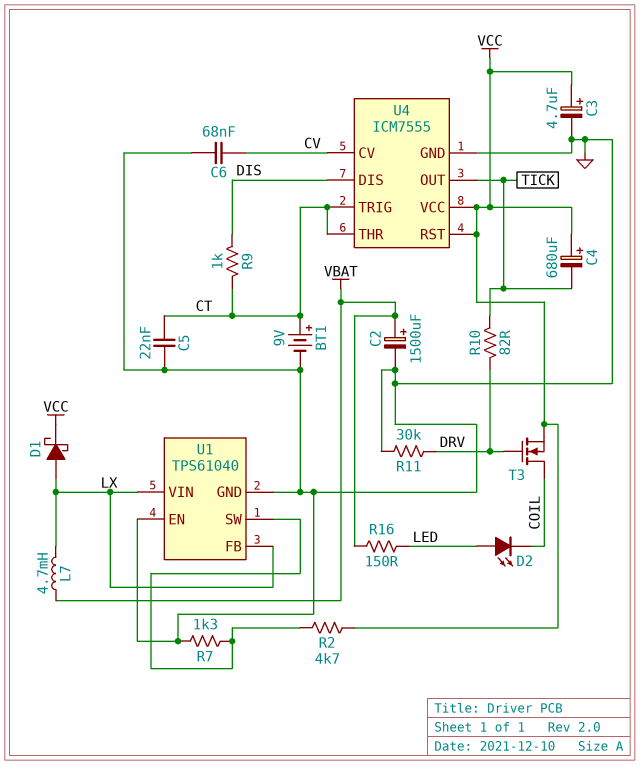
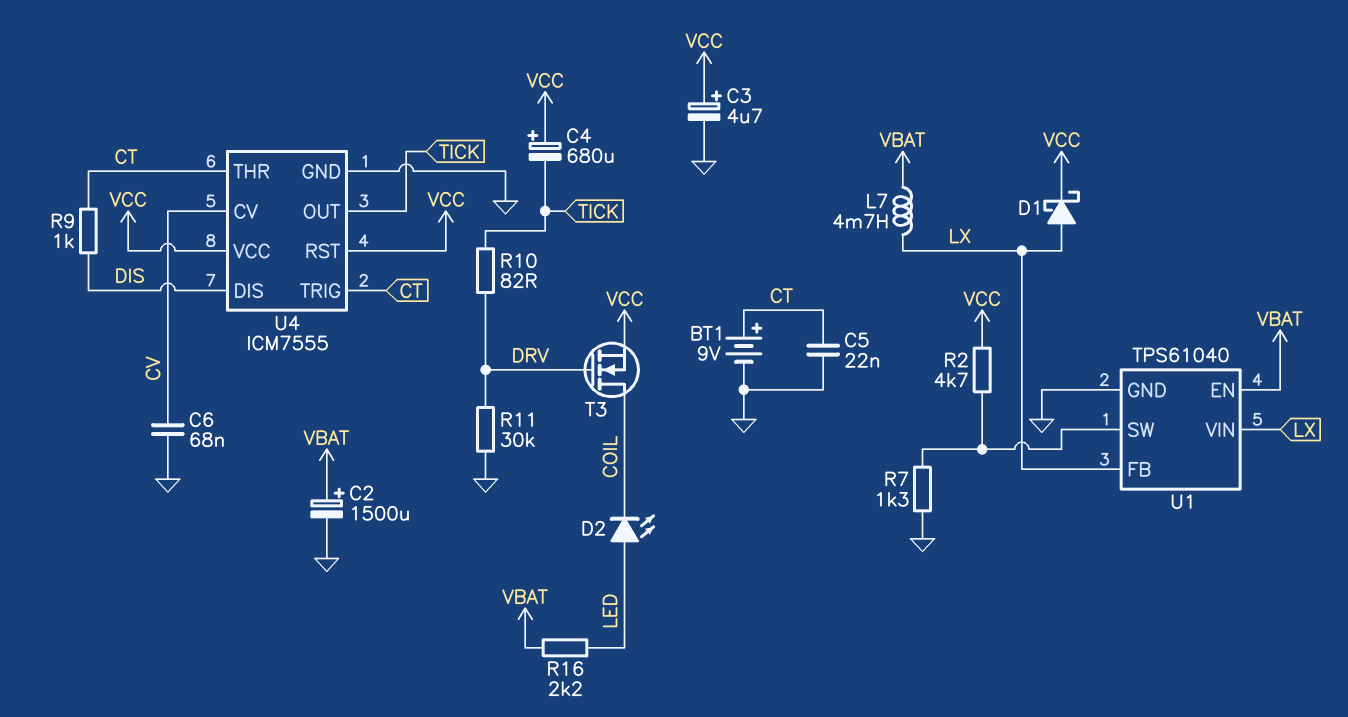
R16: 150 (LED, VBAT) -> 2.2k (LED, VBAT)
U1 pin EN: GND -> VBAT

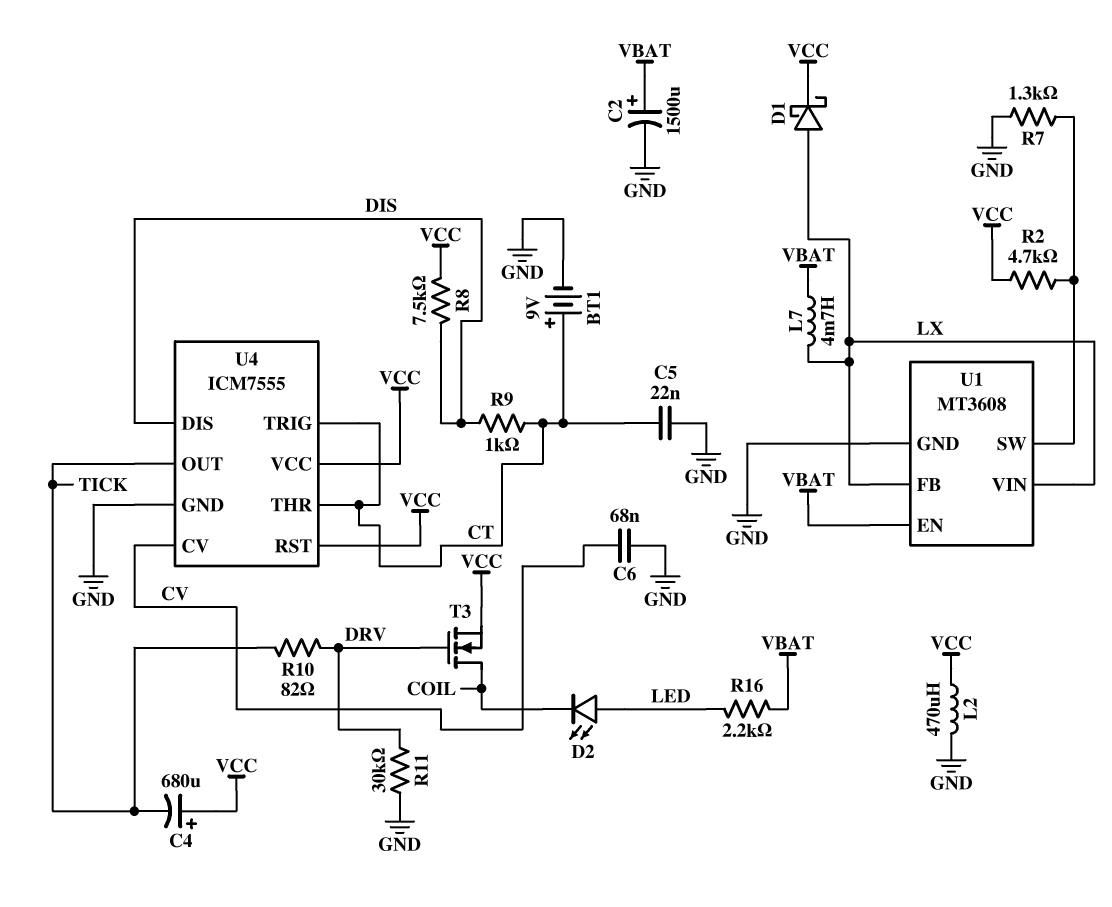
C3: 4.7uF (plus VCC, minus GND) -> none
L2: none -> 470uH (GND, VCC)
R8: none -> 7.5k (DIS, VCC)
U1: TPS61040 -> MT3608

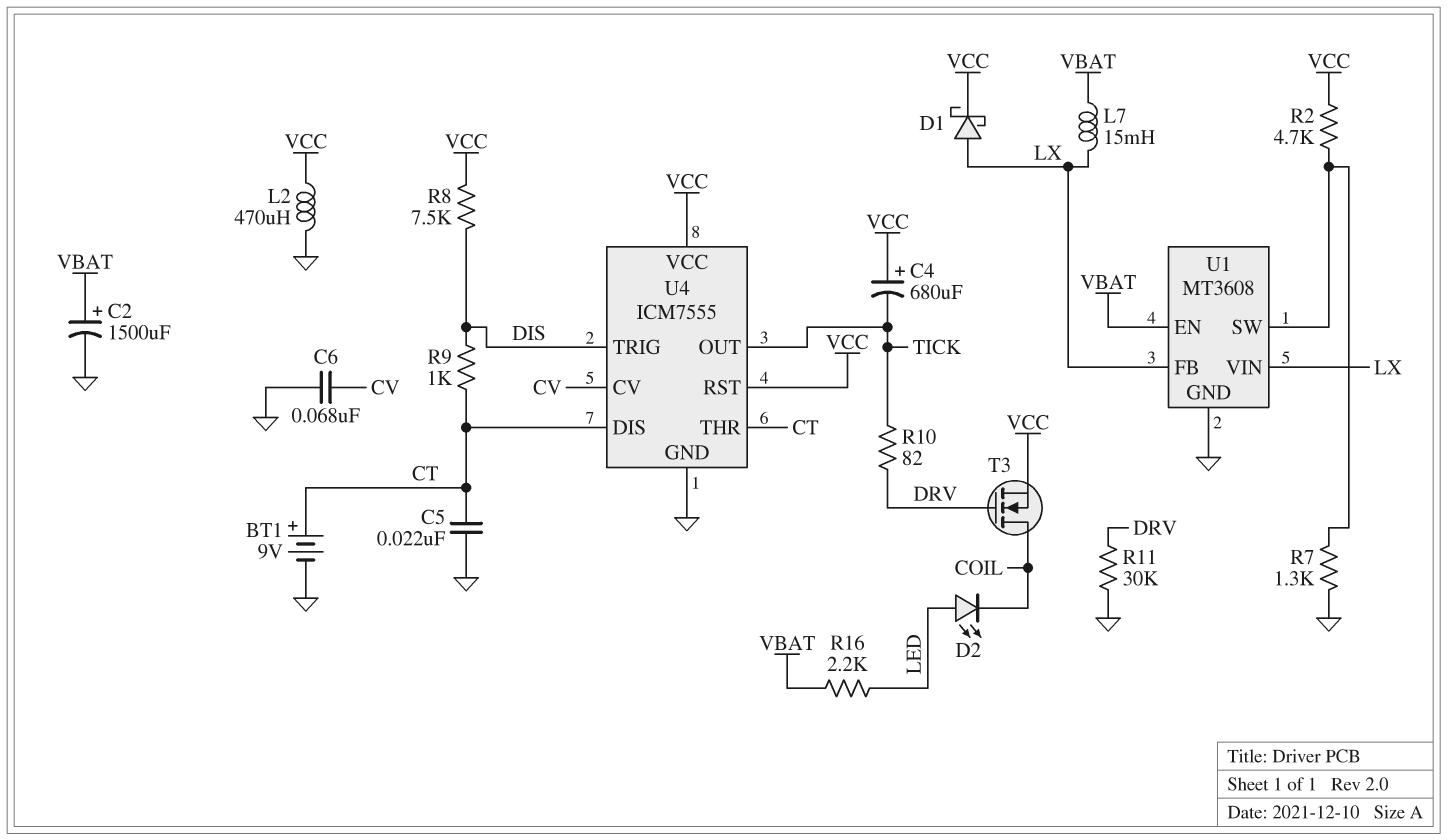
L7: 4.7mH (LX, VBAT) -> 15mH (LX, VBAT)
U4 pin DIS: DIS -> CT
U4 pin TRIG: CT -> DIS

